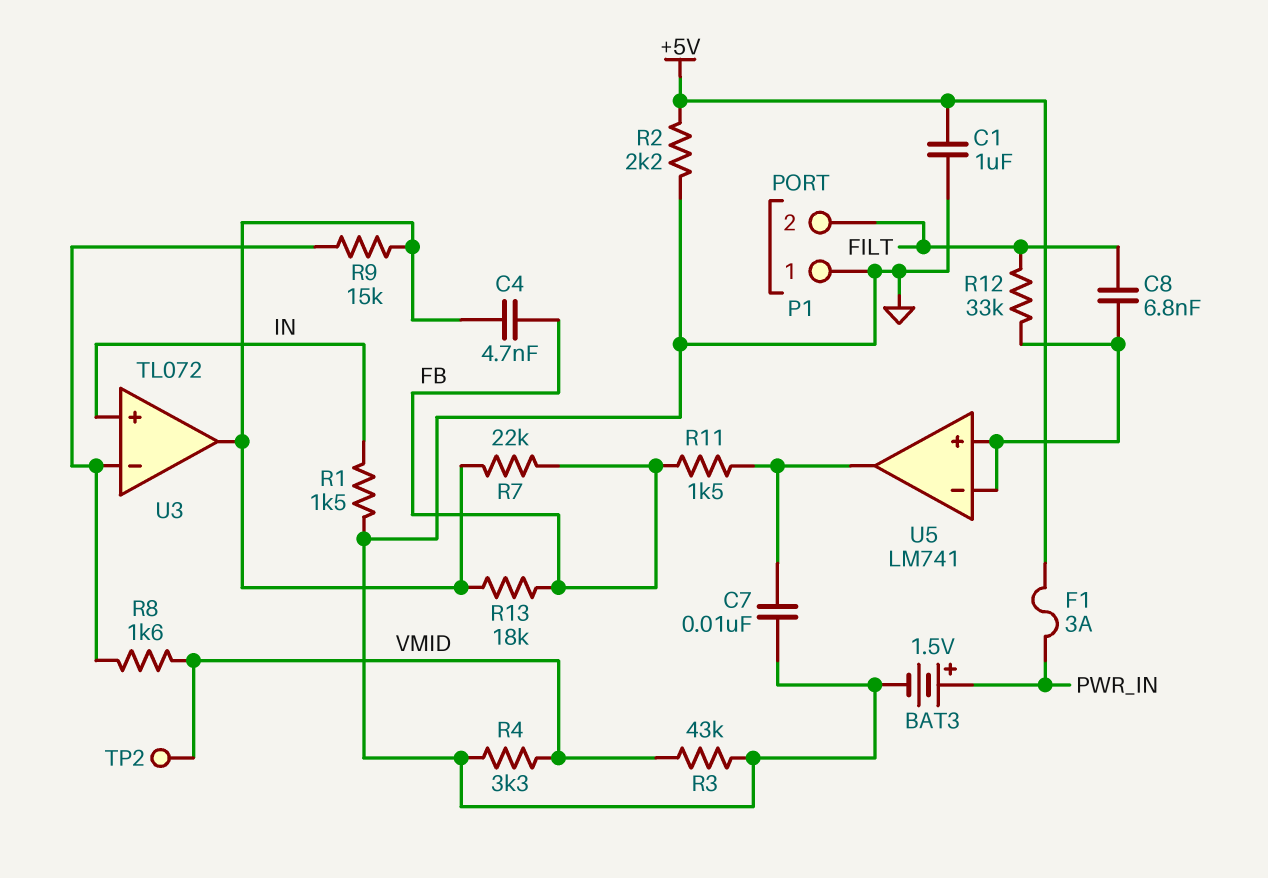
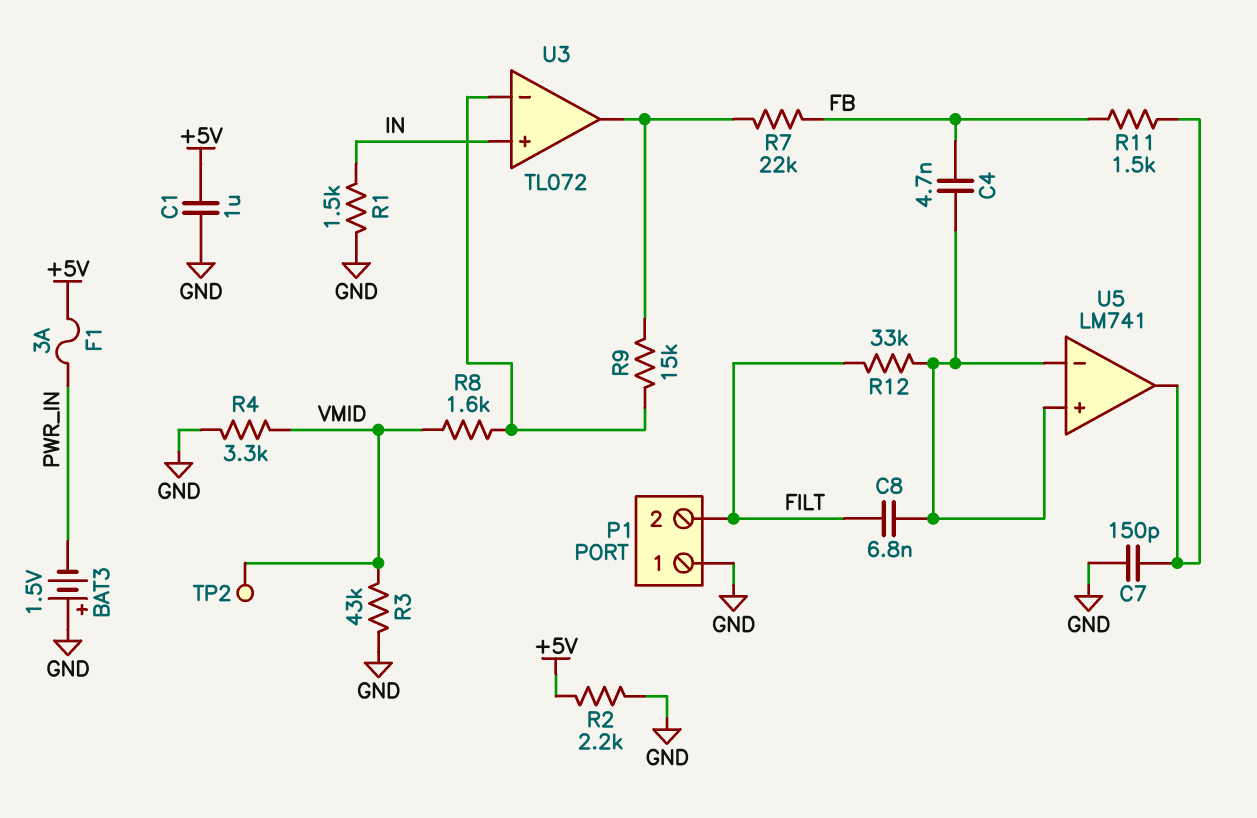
BAT3: 1.5V (plus PWR_IN, minus GND) -> 1.5V (plus GND, minus PWR_IN)
C4: 4.7nF (FB, U3/out) -> 4.7nF (FB, U5/in+)
C7: 10nF (GND, U5/out) -> 150pF (GND, U5/out)
R13: 18k (FB, U3/out) -> none

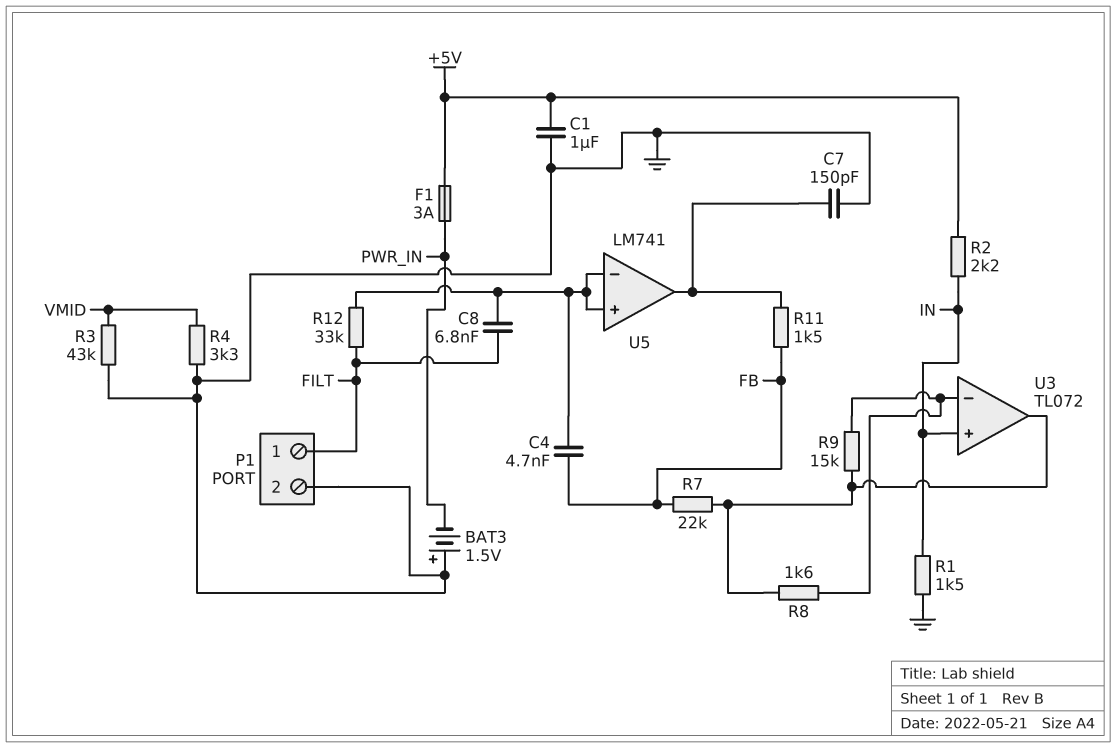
P1 pin 1: GND -> FILT
P1 pin 2: FILT -> GND
R2: 2.2k (+5V, GND) -> 2.2k (+5V, IN)
R8: 1.6k (U3/in-, VMID) -> 1.6k (U3/in-, U3/out)
TP2: test point (VMID) -> none

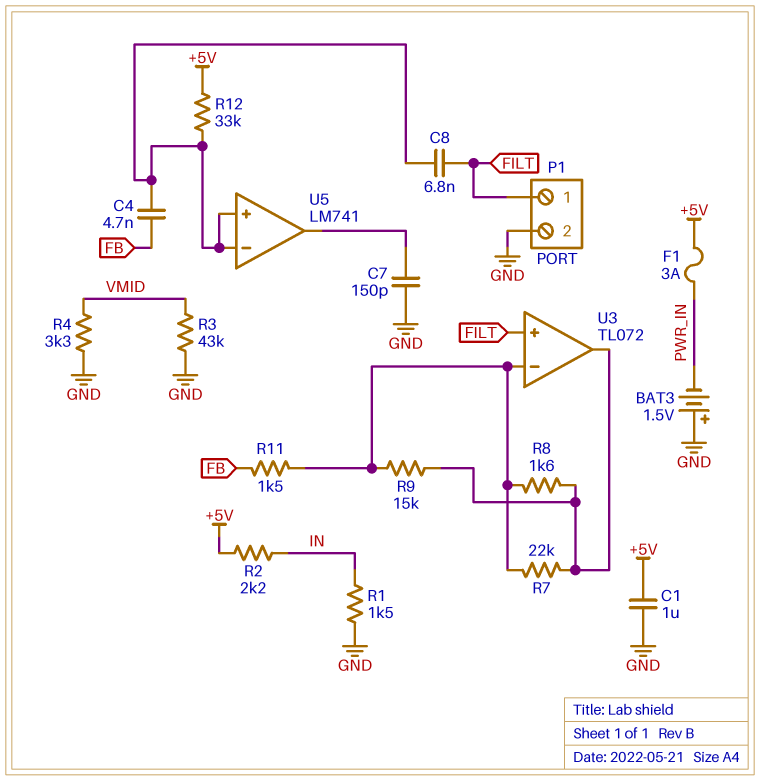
R7: 22k (FB, U3/out) -> 22k (U3/in-, U3/out)
R11: 1.5k (FB, U5/out) -> 1.5k (FB, U3/in-)
R12: 33k (FILT, U5/in+) -> 33k (+5V, U5/in+)
U3 pin in+: IN -> FILT

